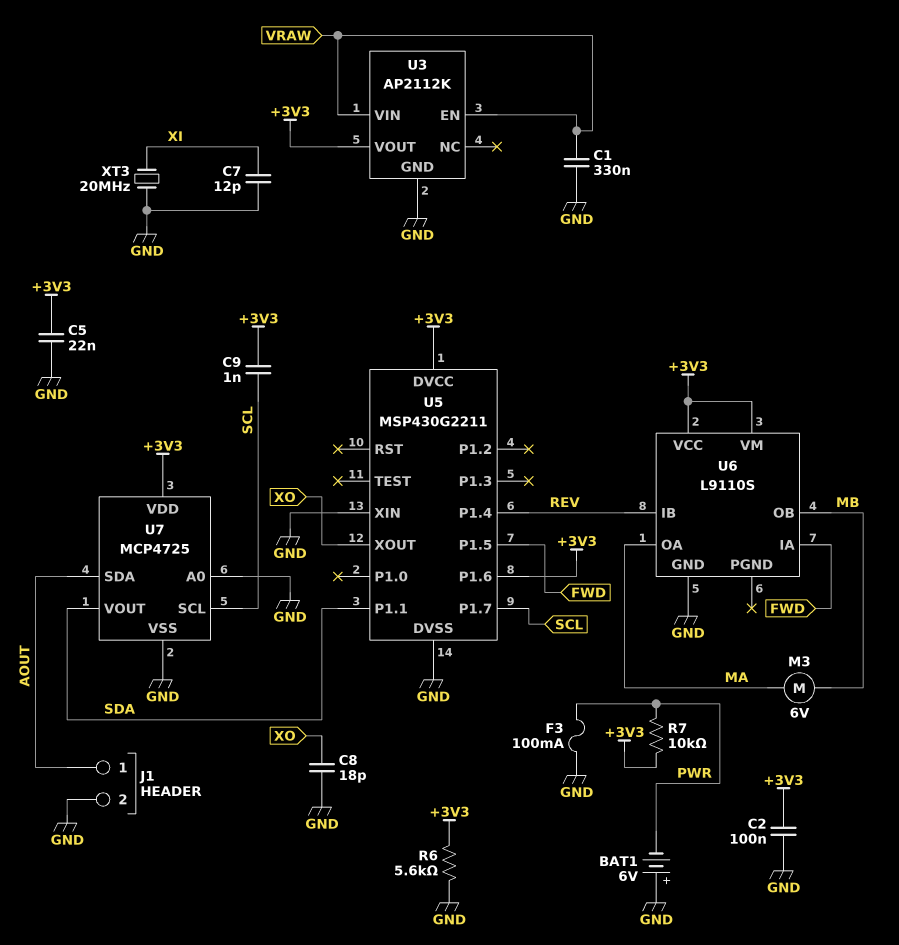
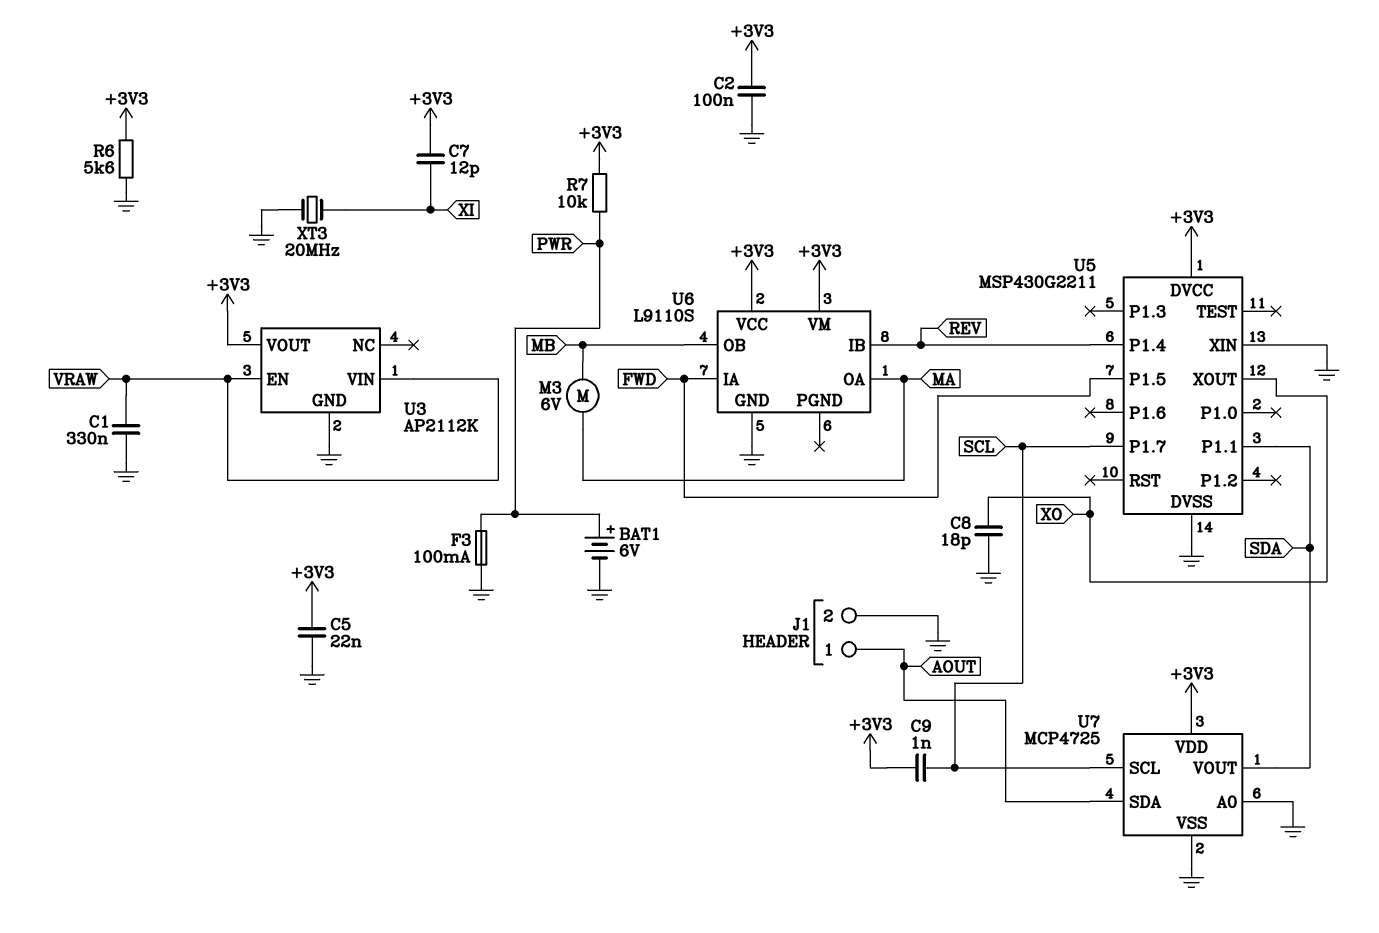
BAT1: 6V (plus GND, minus PWR) -> 6V (plus PWR, minus GND)
C7: 12pF (GND, XI) -> 12pF (+3V3, XI)
U5 pin P1.6: +3V3 -> none

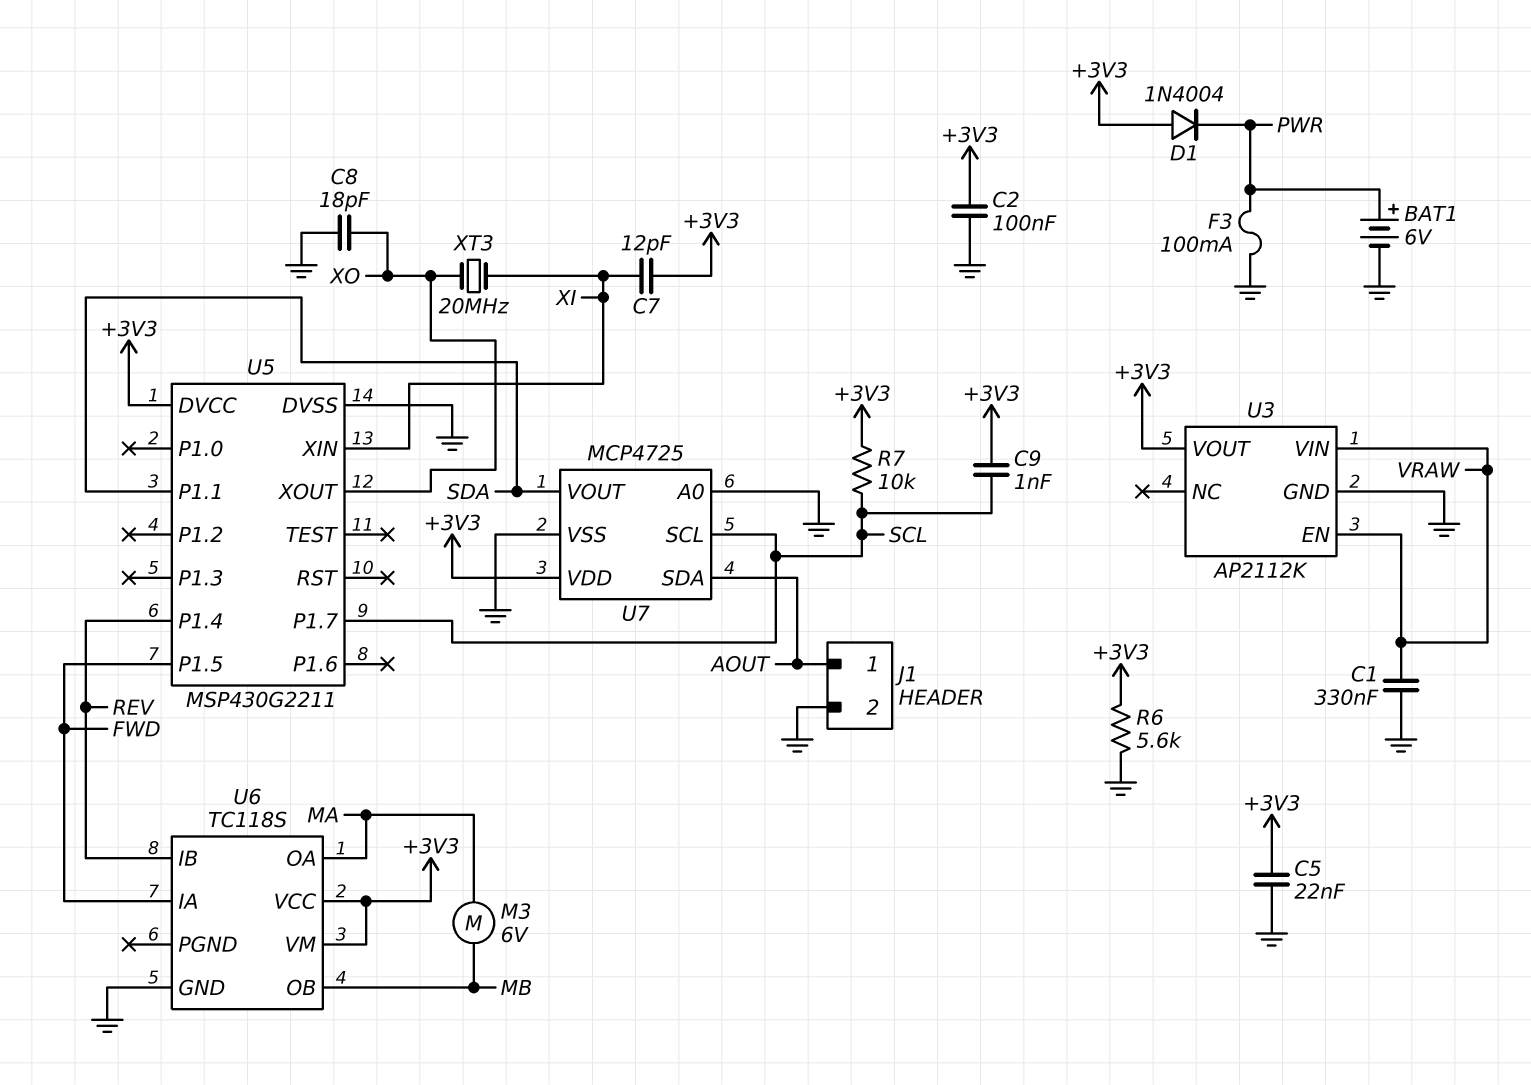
D1: none -> diode 1N4004 (A +3V3, K PWR)
R7: 10k (+3V3, PWR) -> 10k (+3V3, SCL)
U5 pin XIN: GND -> XI
U6: L9110S -> TC118S
XT3: 20MHz (GND, XI) -> 20MHz (XI, XO)

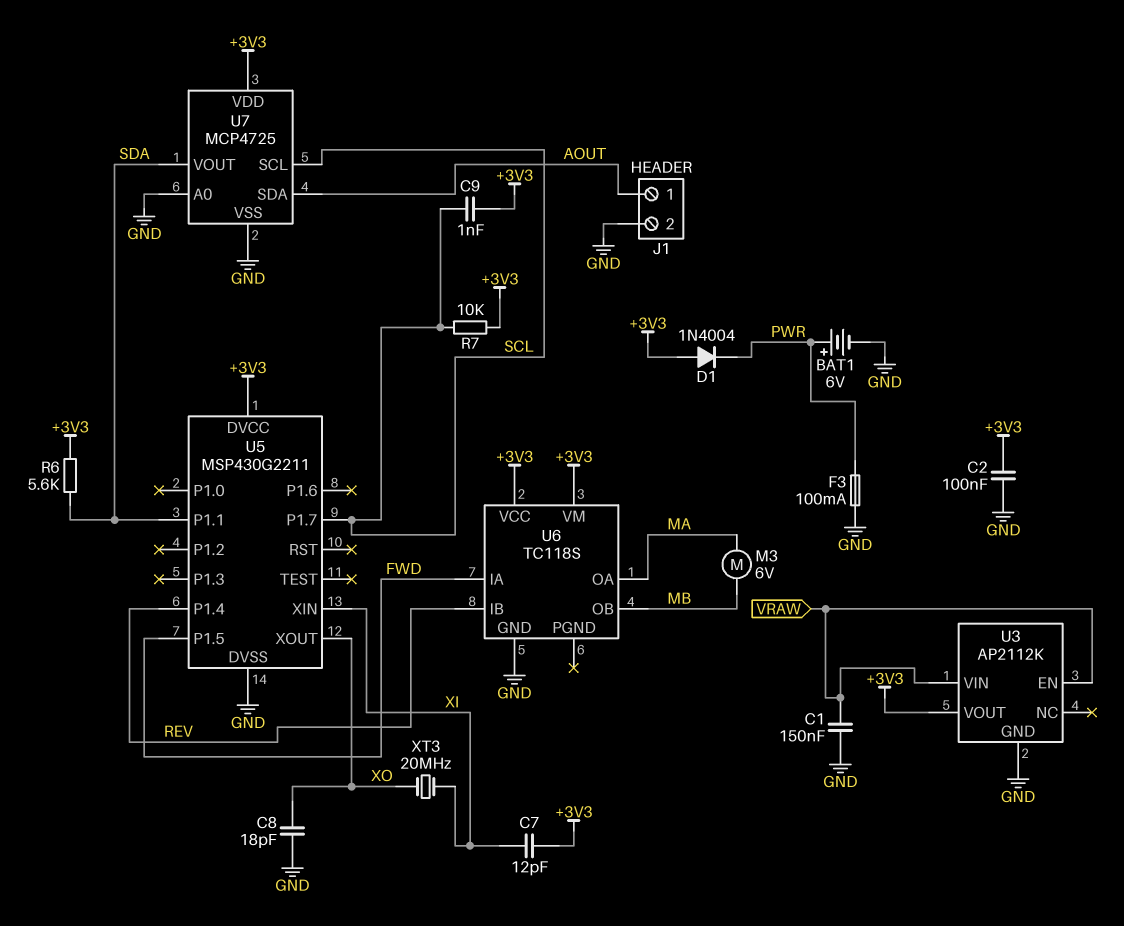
C1: 330nF (GND, VRAW) -> 150nF (GND, VRAW)
C5: 22nF (+3V3, GND) -> none
R6: 5.6k (+3V3, GND) -> 5.6k (+3V3, SDA)

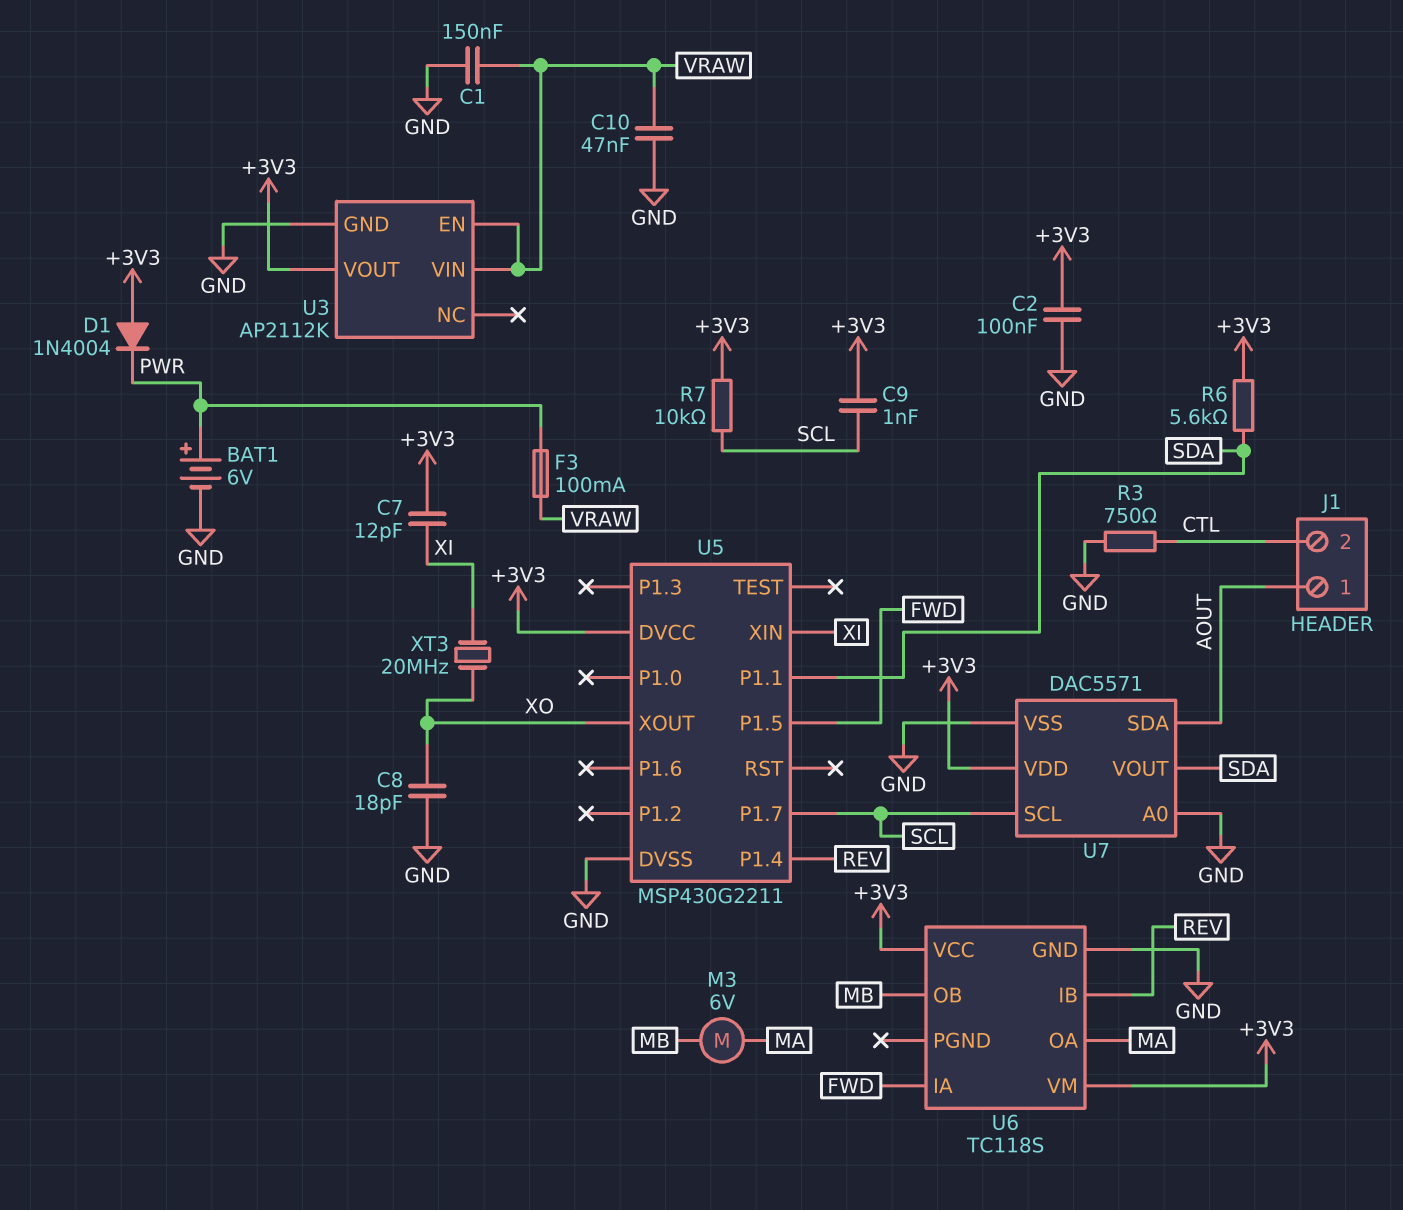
C10: none -> 47nF (GND, VRAW)
F3: 100mA (GND, PWR) -> 100mA (PWR, VRAW)
J1 pin 2: GND -> CTL
R3: none -> 750 (CTL, GND)
U7: MCP4725 -> DAC5571

